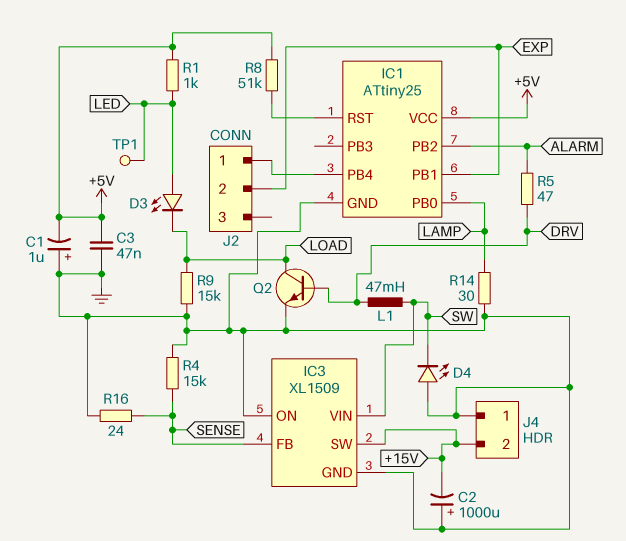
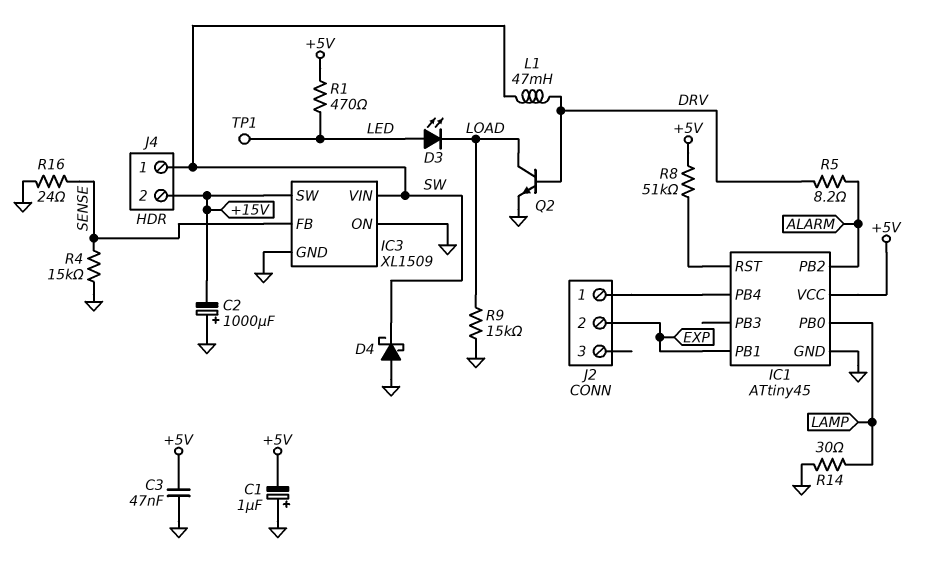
D4: LED (A GND, K SW) -> schottky (A GND, K SW)
IC1: ATtiny25 -> ATtiny45
J4 pin 1: GND -> SW
R1: 1k (+5V, LED) -> 470 (+5V, LED)
R5: 47 (ALARM, DRV) -> 8.2 (ALARM, DRV)

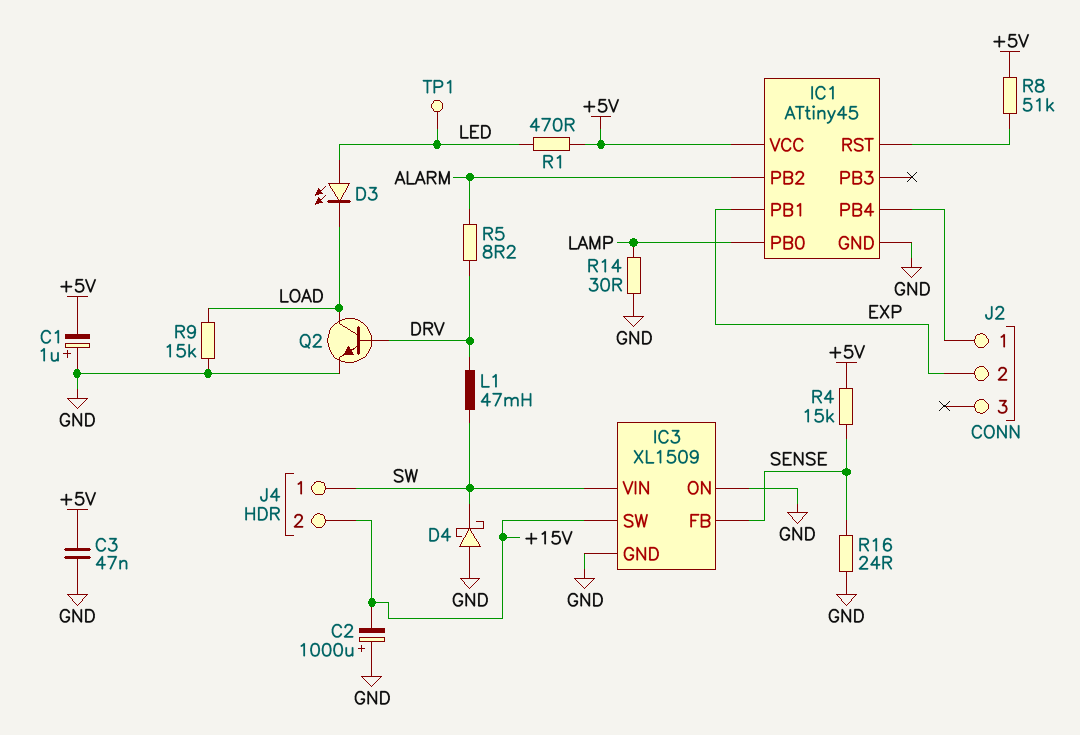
R4: 15k (GND, SENSE) -> 15k (+5V, SENSE)

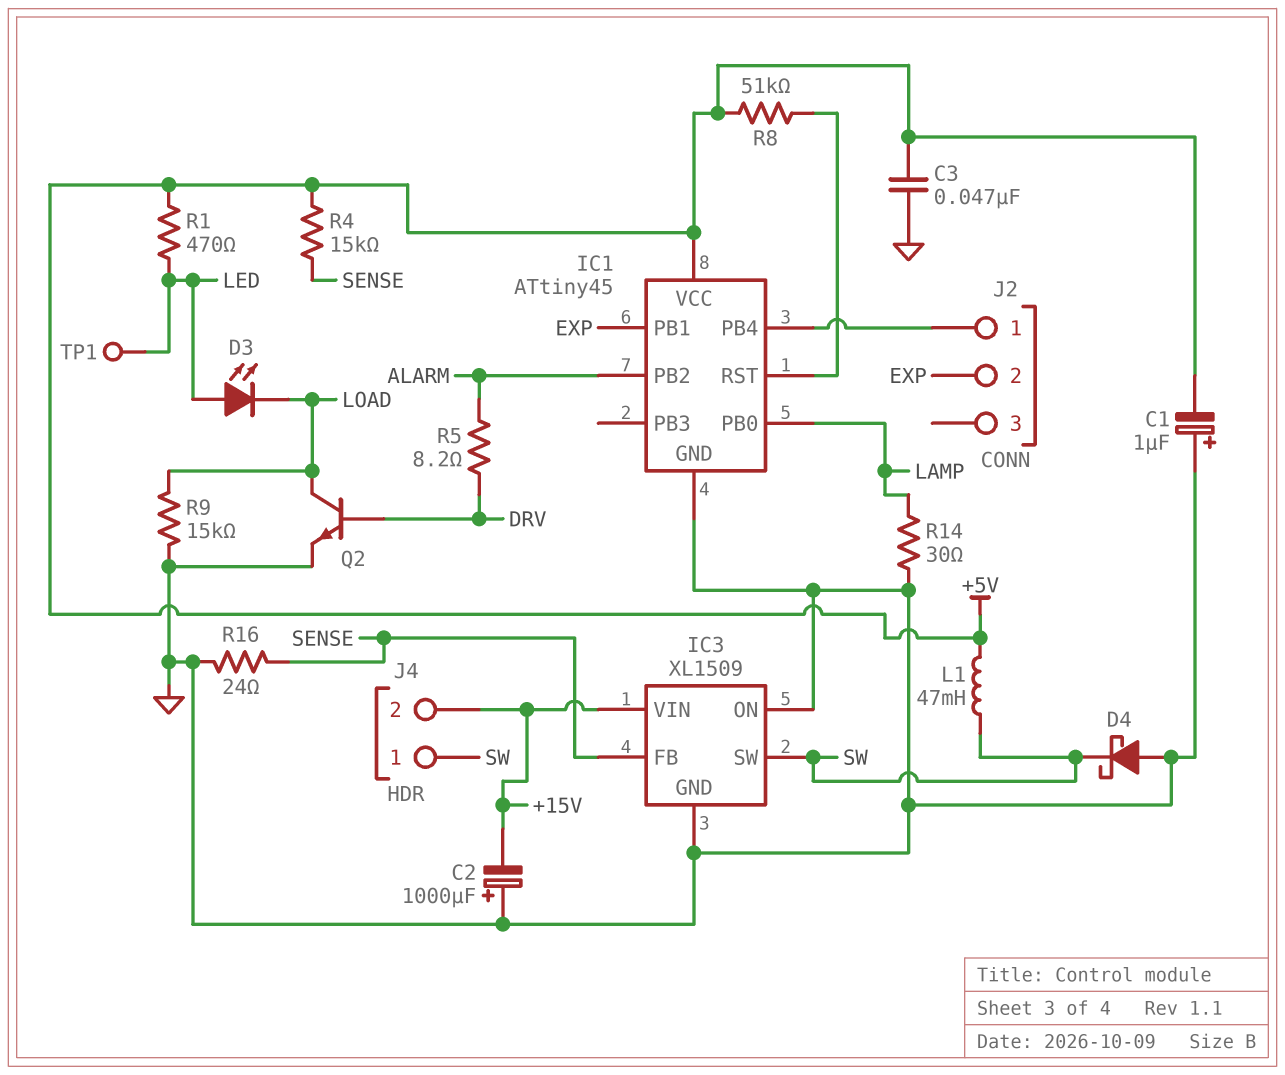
IC3 pin SW: +15V -> SW
IC3 pin VIN: SW -> +15V
L1: 47mH (DRV, SW) -> 47mH (+5V, SW)

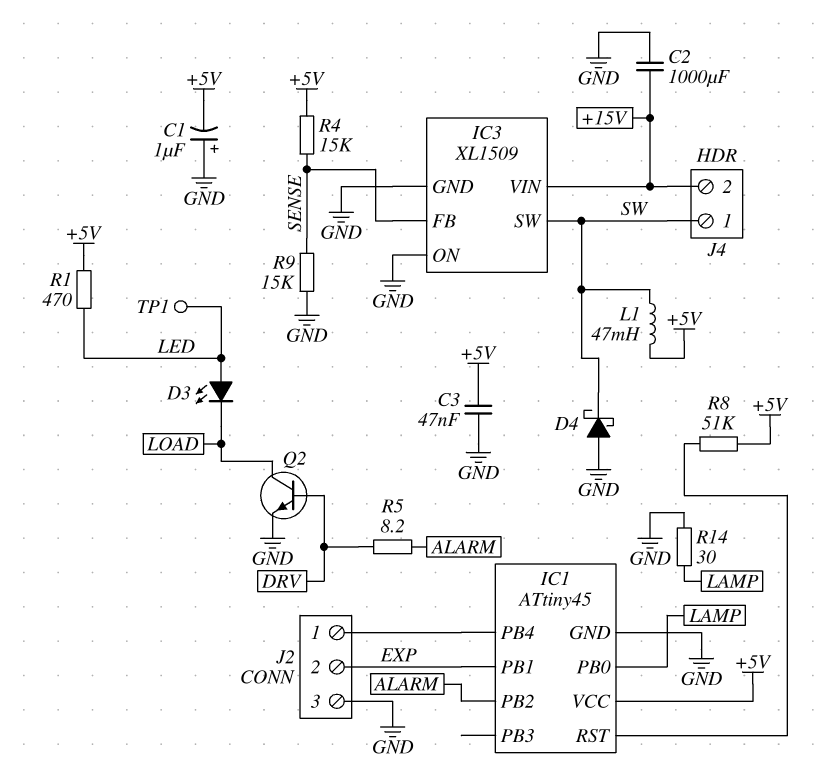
C2: 1000uF (plus GND, minus +15V) -> 1000uF (+15V, GND)
J2 pin 3: none -> GND
R9: 15k (GND, LOAD) -> 15k (GND, SENSE)
R16: 24 (GND, SENSE) -> none

